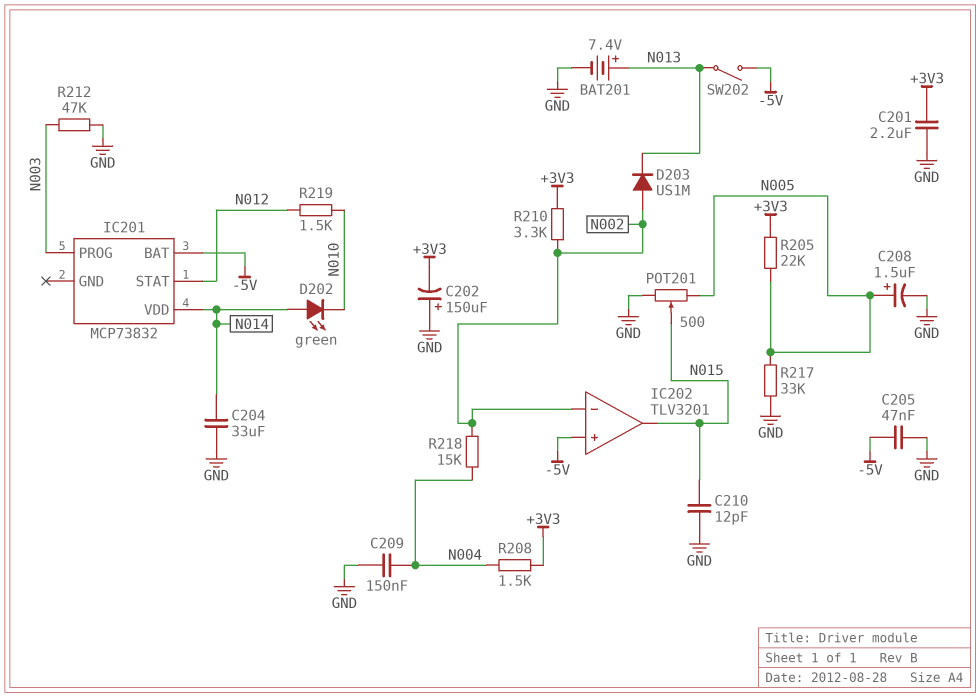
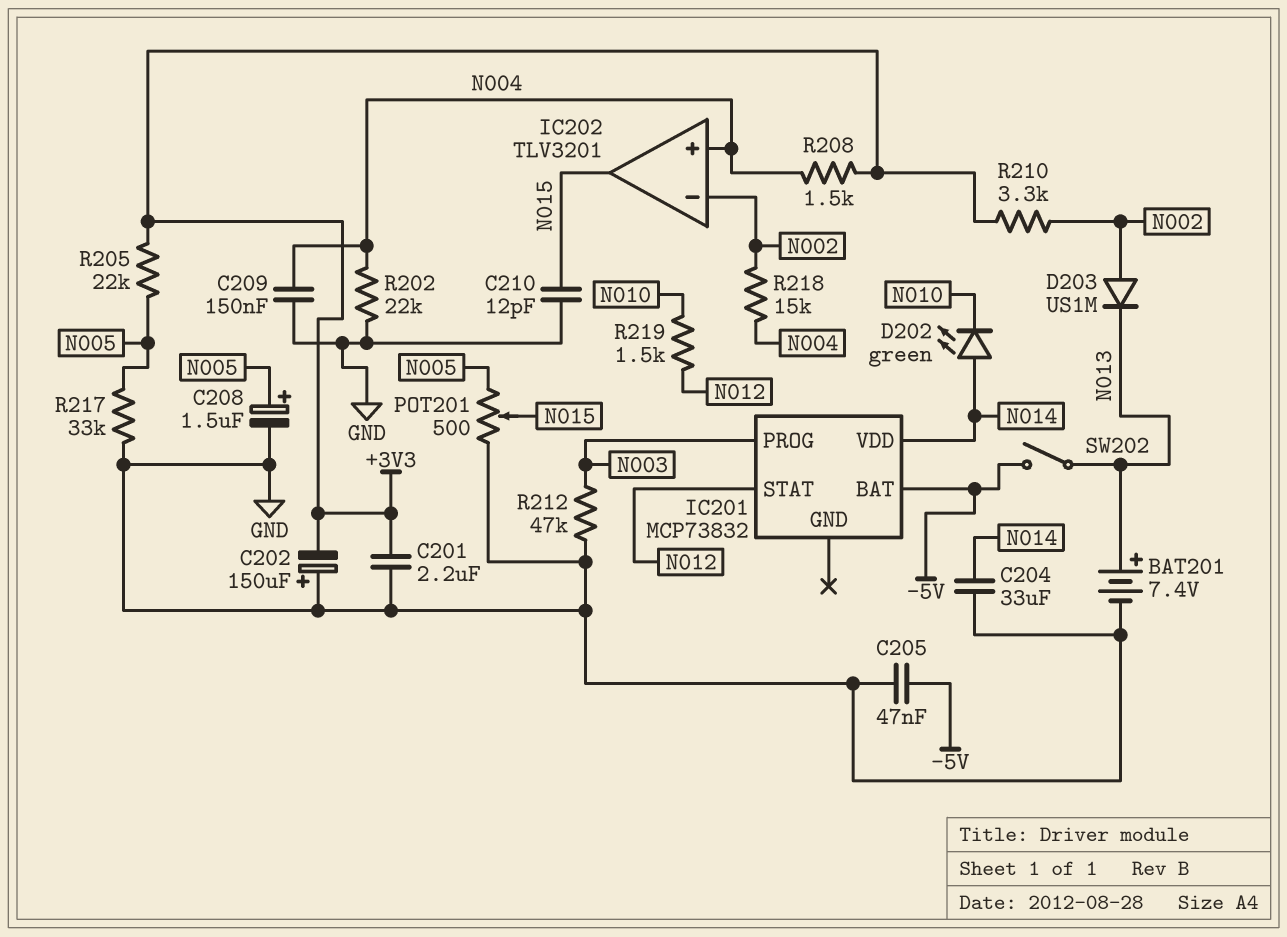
IC202 pin in+: -5V -> N004
R202: none -> 22k (GND, N004)

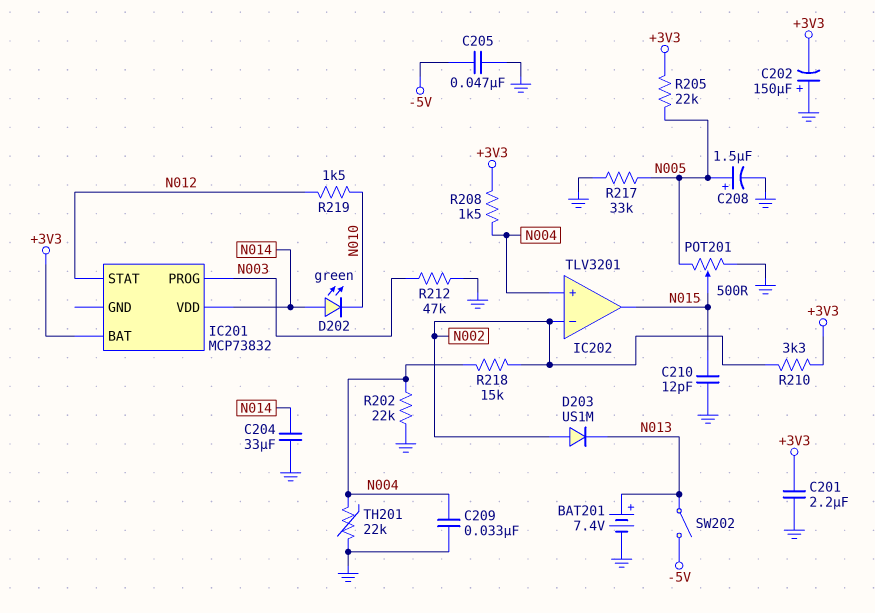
C209: 150nF (GND, N004) -> 33nF (GND, N004)
IC201 pin BAT: -5V -> +3V3
TH201: none -> 22k (GND, N004)

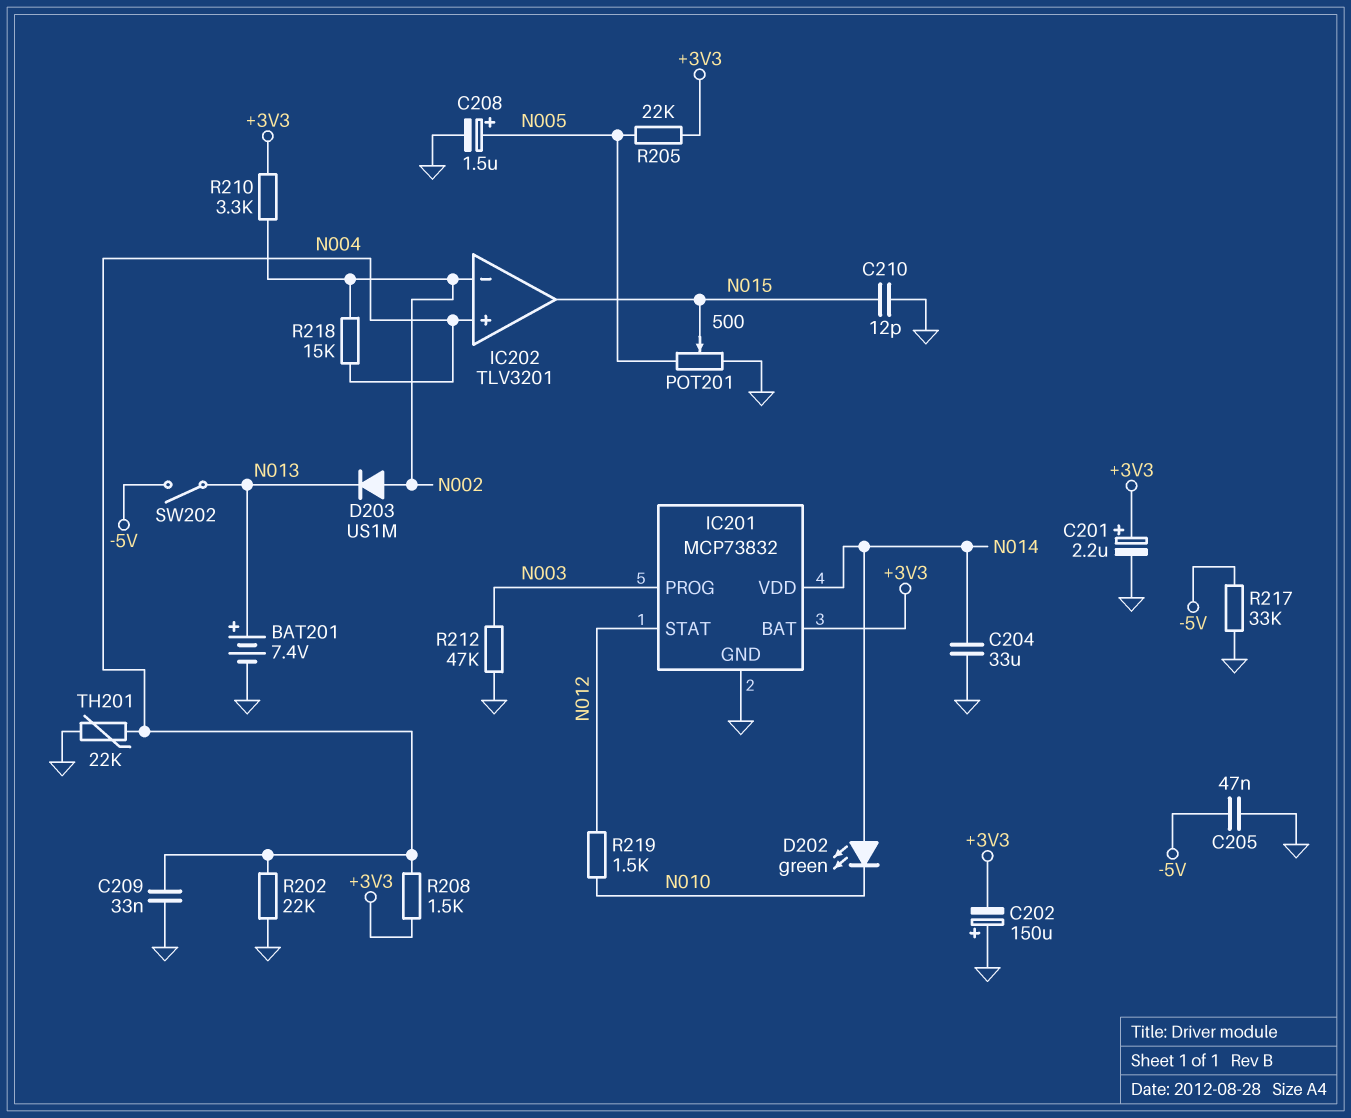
C201: 2.2uF (+3V3, GND) -> 2.2uF (plus +3V3, minus GND)
IC201 pin GND: none -> GND
R217: 33k (GND, N005) -> 33k (-5V, GND)

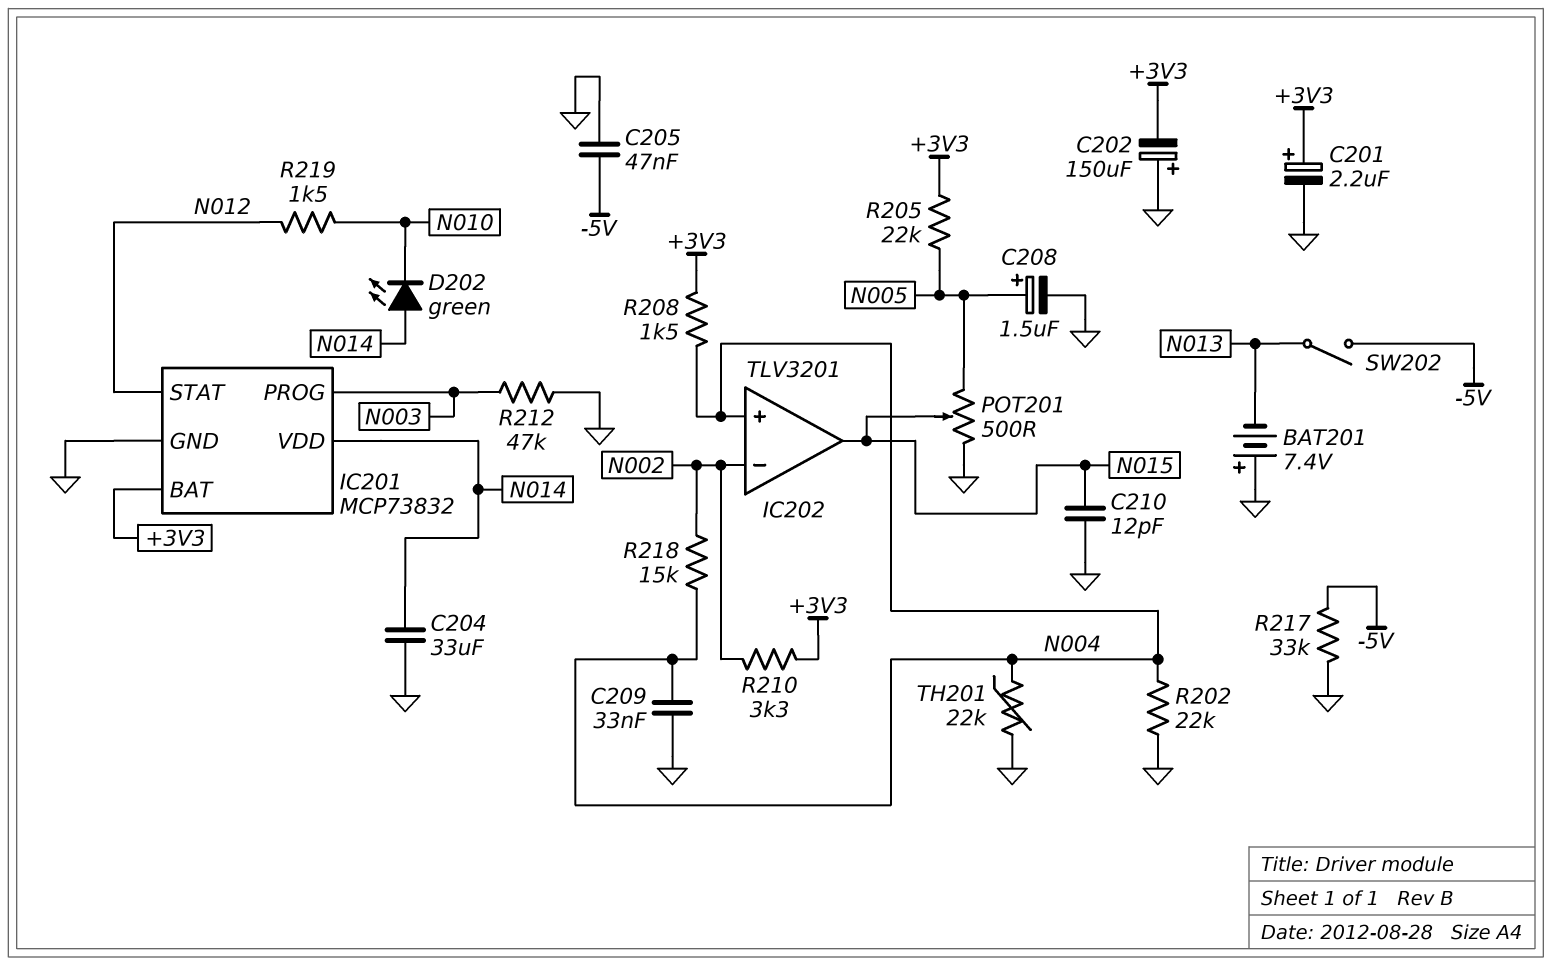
BAT201: 7.4V (plus N013, minus GND) -> 7.4V (plus GND, minus N013)
D203: diode US1M (A N002, K N013) -> none

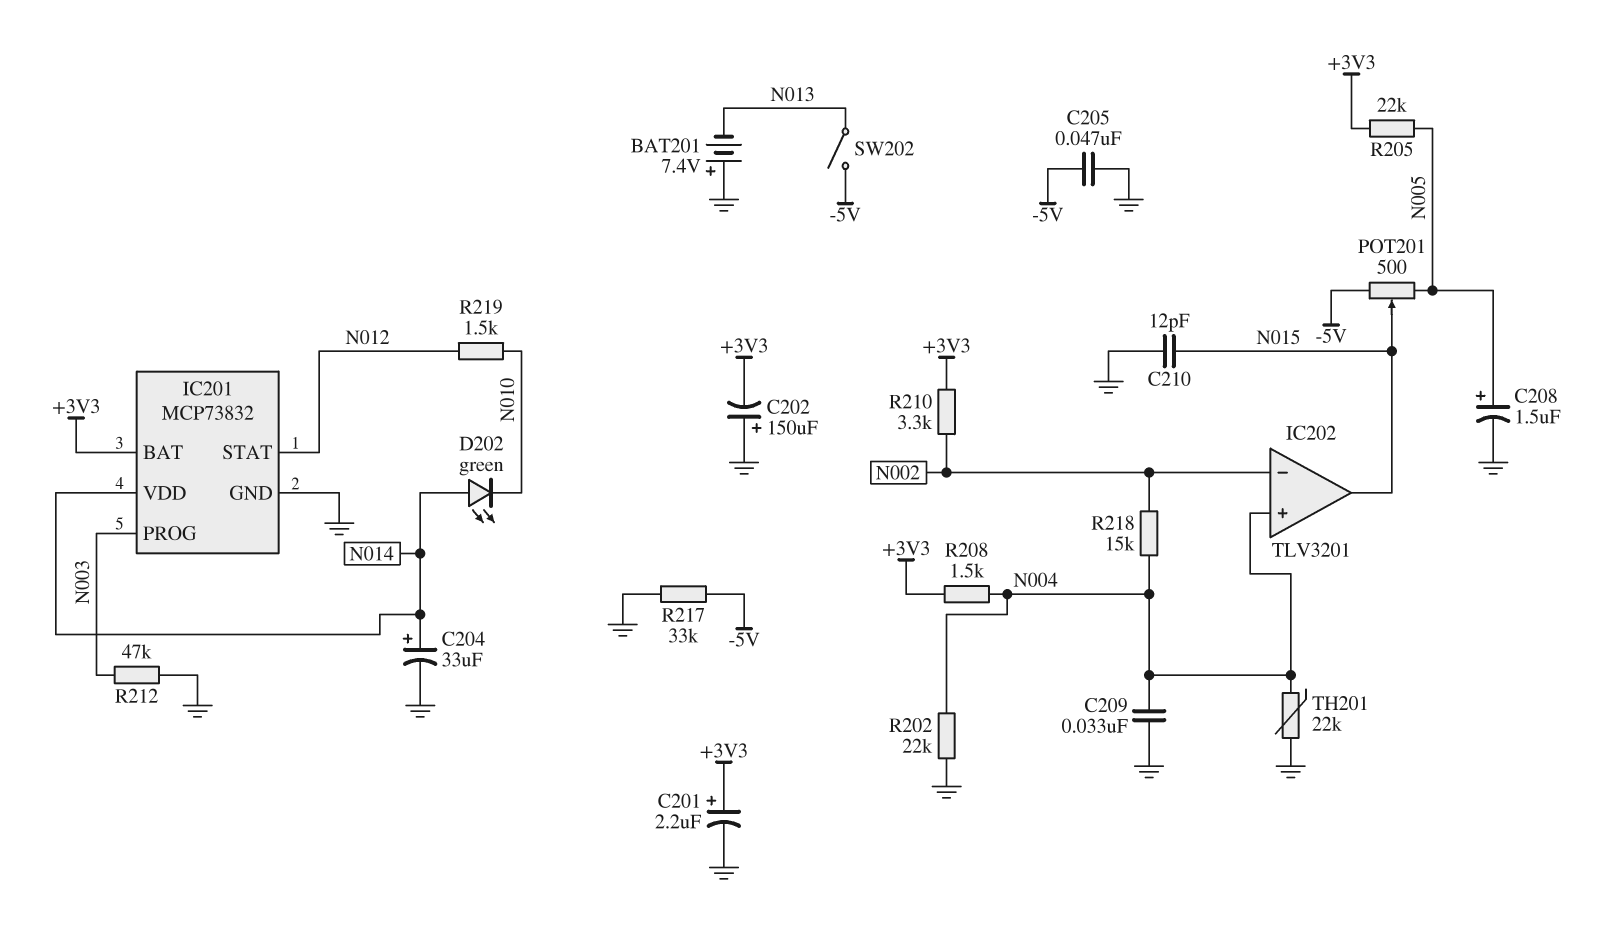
C204: 33uF (GND, N014) -> 33uF (plus N014, minus GND)
POT201: 500 (GND, N005, wiper N015) -> 500 (-5V, N005, wiper N015)

